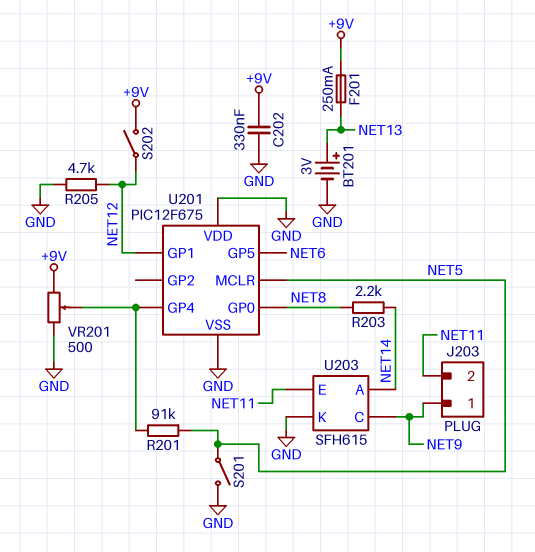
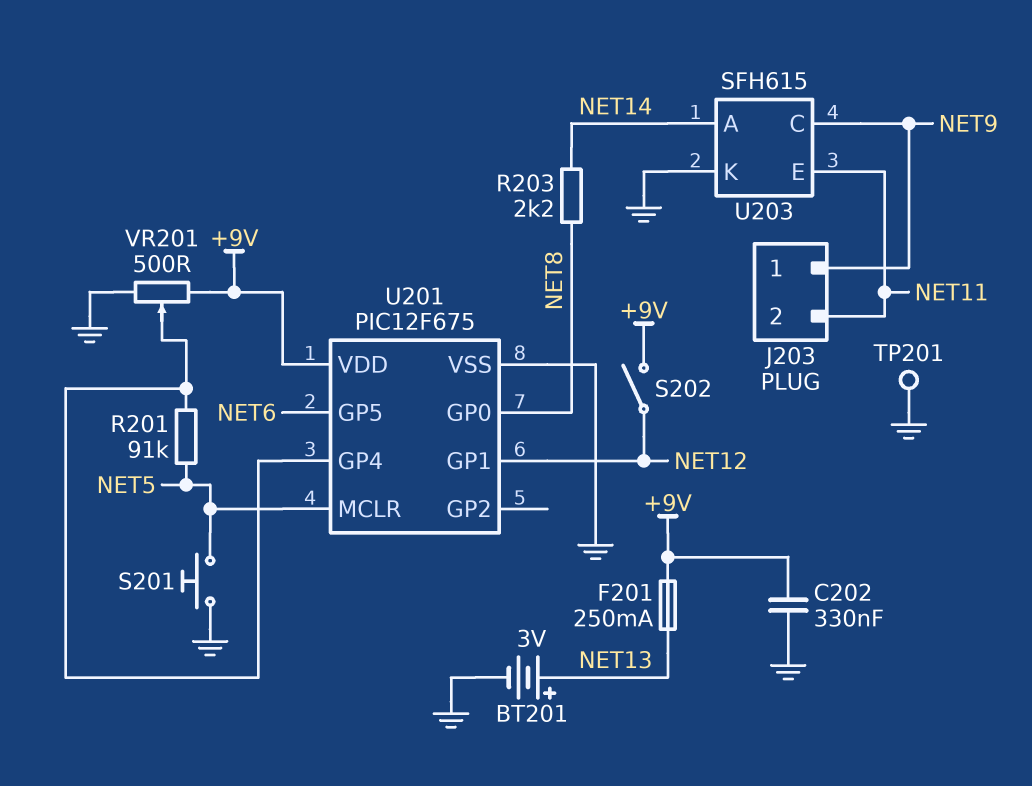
R205: 4.7k (GND, NET12) -> none
S201: switch (GND, NET5) -> button (GND, NET5)
TP201: none -> test point (GND)
U201 pin VDD: GND -> +9V

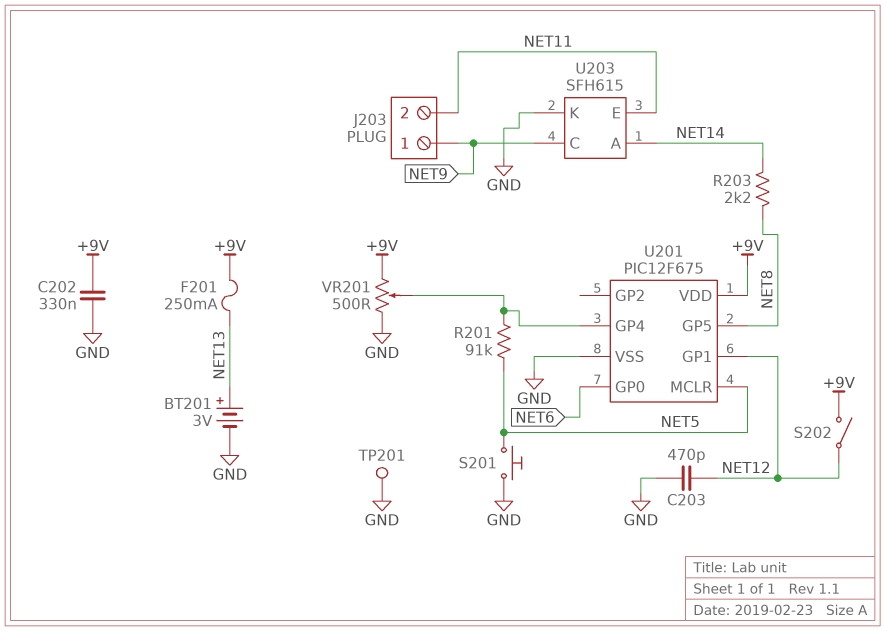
C203: none -> 470pF (GND, NET12)
U201 pin GP0: NET8 -> NET6
U201 pin GP5: NET6 -> NET8

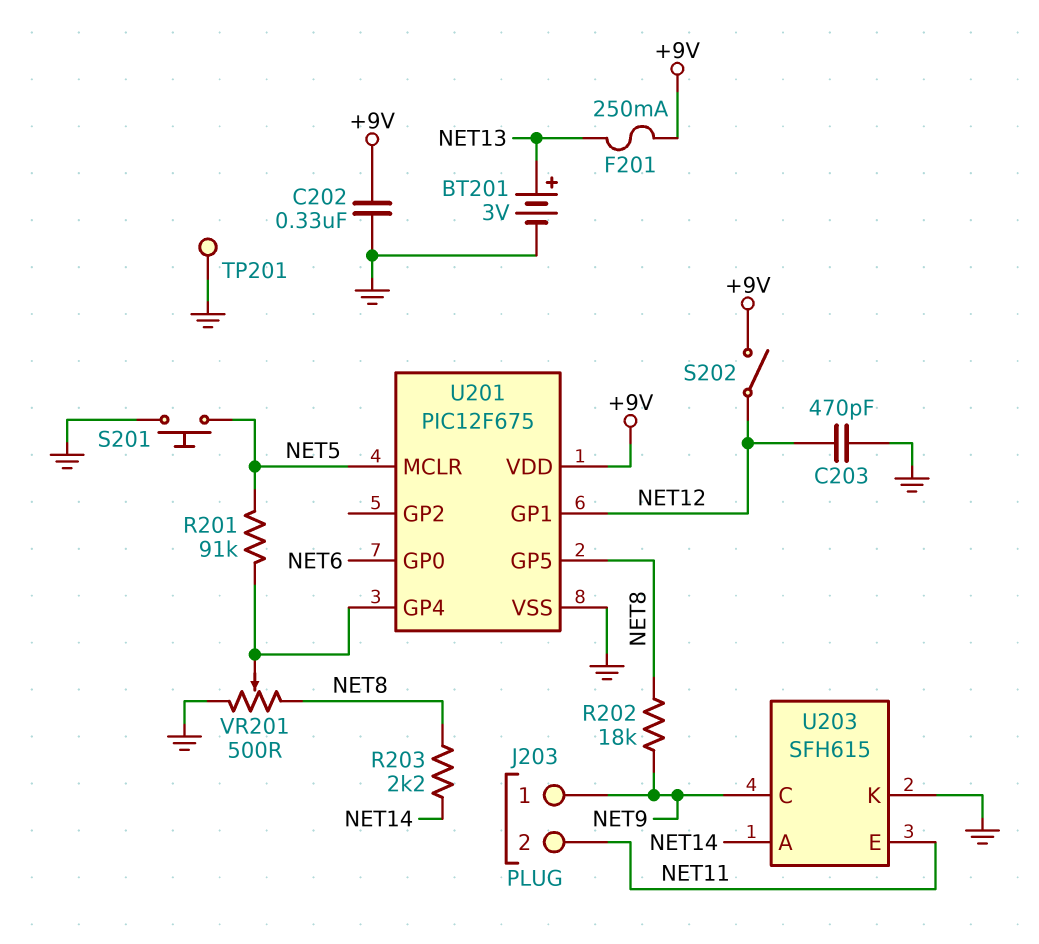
R202: none -> 18k (NET8, NET9)
VR201: 500 (+9V, GND, wiper U201/GP4) -> 500 (GND, NET8, wiper U201/GP4)

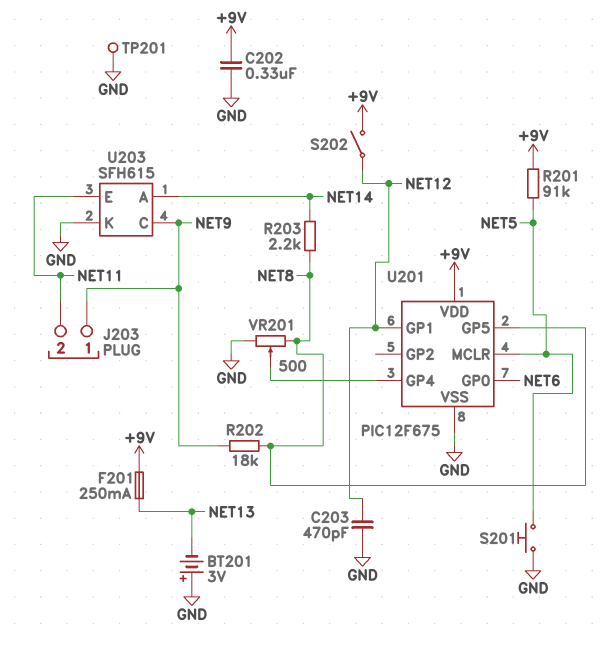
BT201: 3V (plus NET13, minus GND) -> 3V (plus GND, minus NET13)
R201: 91k (NET5, U201/GP4) -> 91k (+9V, NET5)

